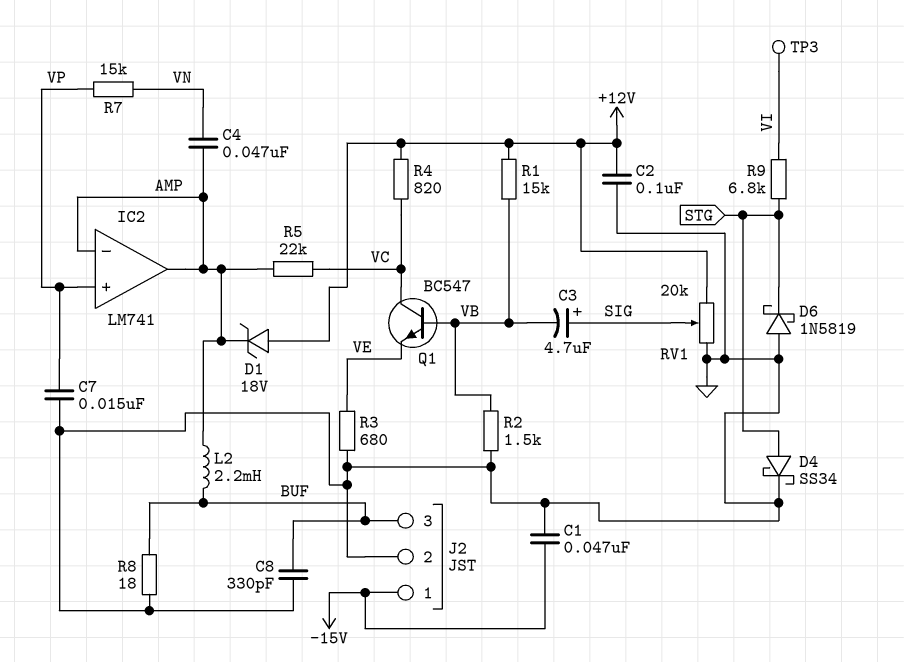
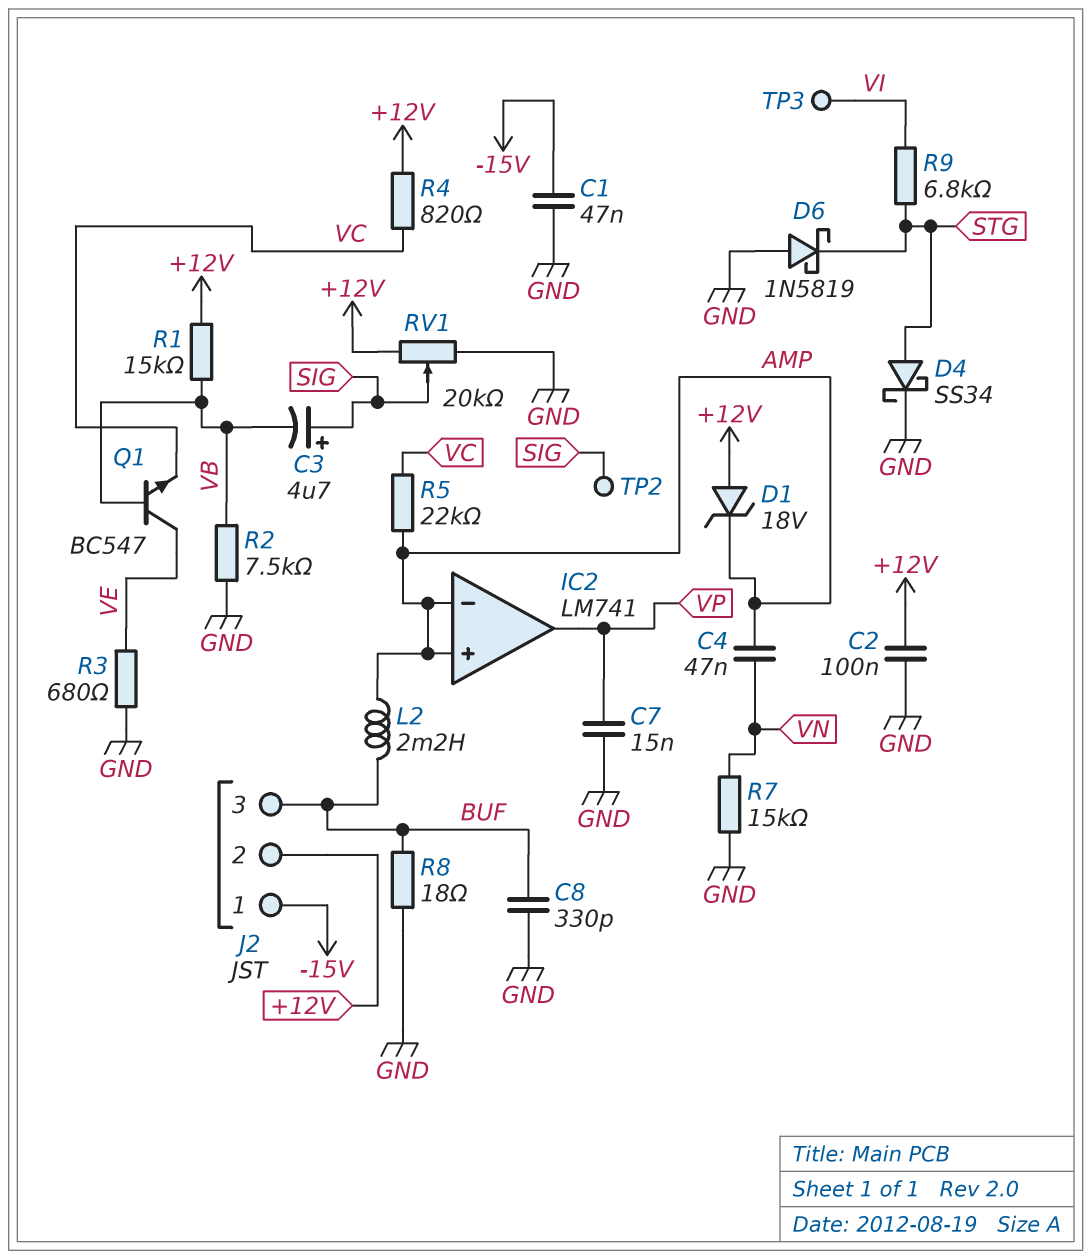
IC2 pin in+: VP -> AMP
IC2 pin out: AMP -> VP
J2 pin 2: GND -> +12V
Q1: NPN BC547 (B VB, C VC, E VE) -> NPN BC547 (B VB, C VE, E VC)
R2: 1.5k (GND, VB) -> 7.5k (GND, VB)
R7: 15k (VN, VP) -> 15k (GND, VN)
TP2: none -> test point (SIG)

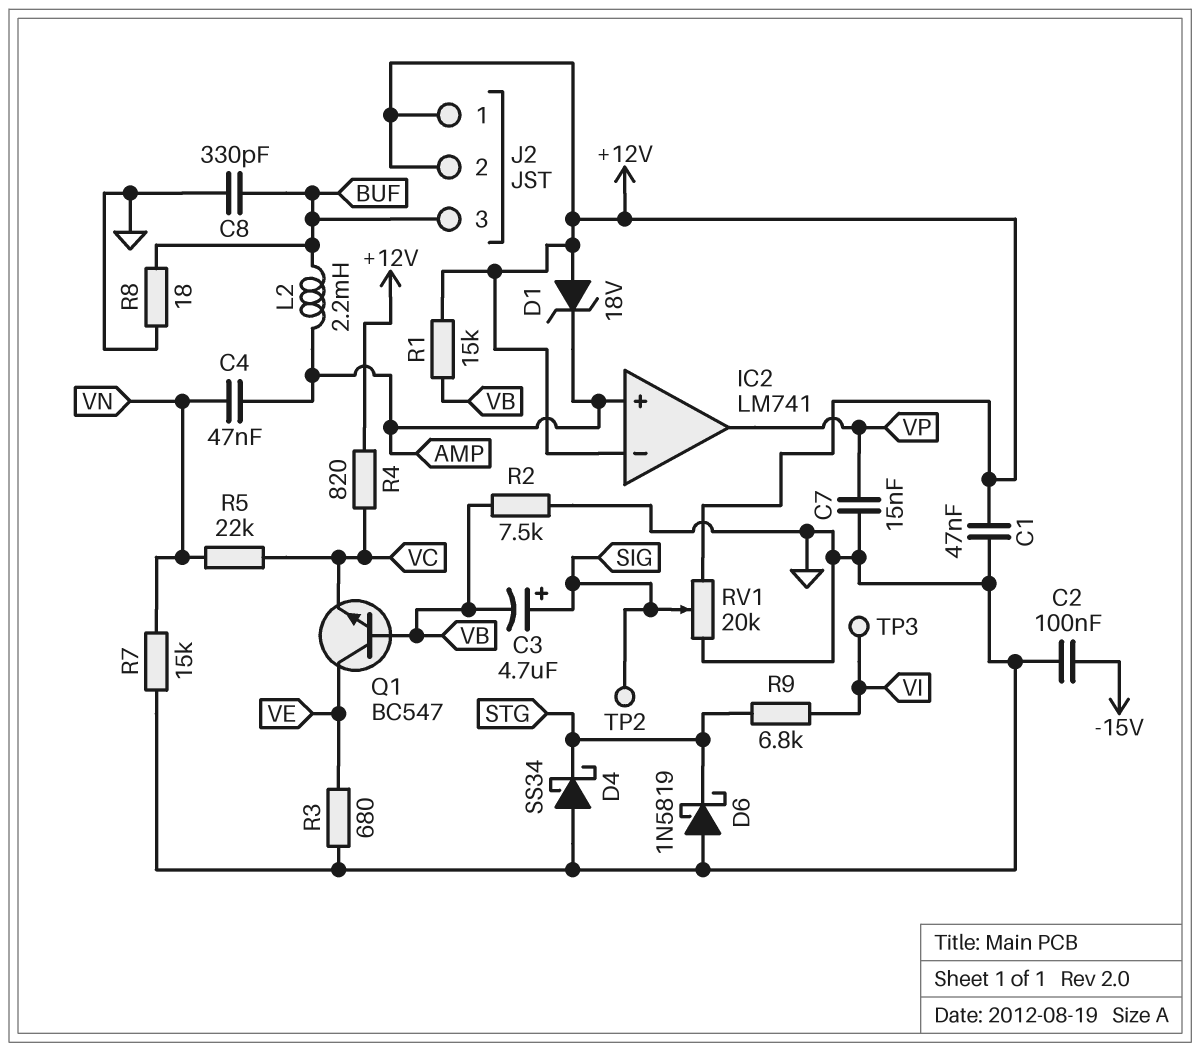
C1: 47nF (-15V, GND) -> 47nF (+12V, GND)
C2: 100nF (+12V, GND) -> 100nF (-15V, GND)
D4: schottky SS34 (A STG, K GND) -> schottky SS34 (A GND, K STG)
IC2 pin in-: AMP -> +12V
J2 pin 1: -15V -> +12V
R5: 22k (AMP, VC) -> 22k (VC, VN)

